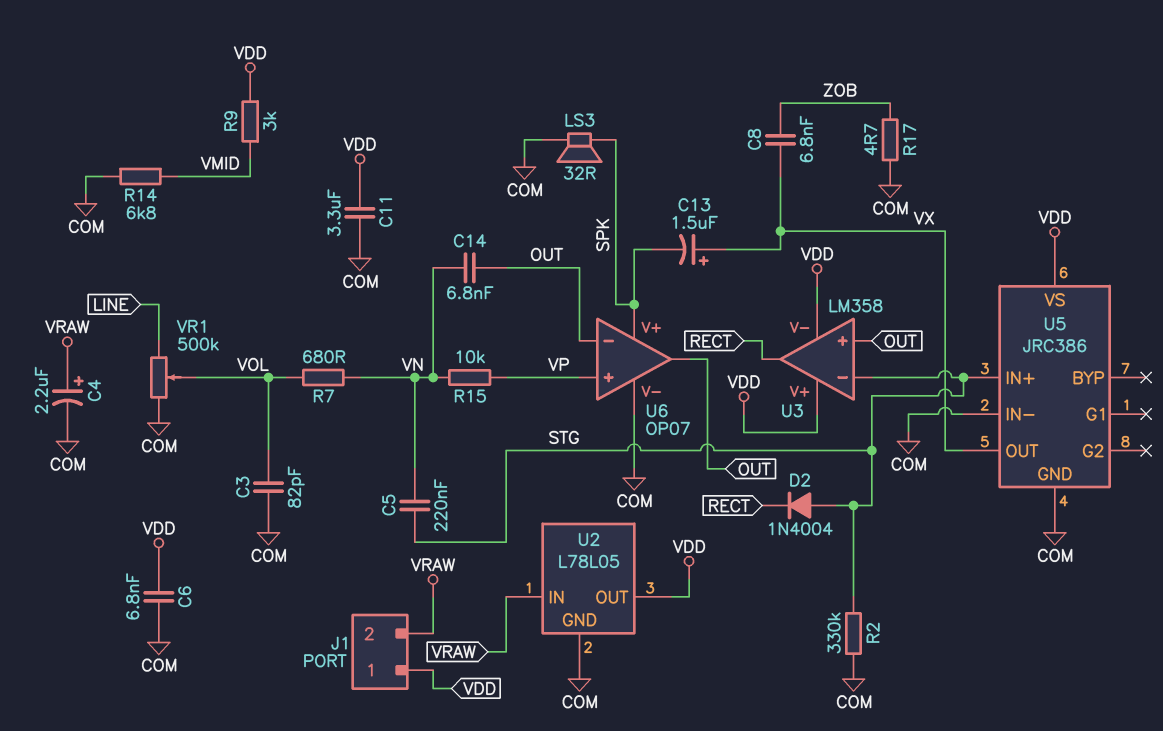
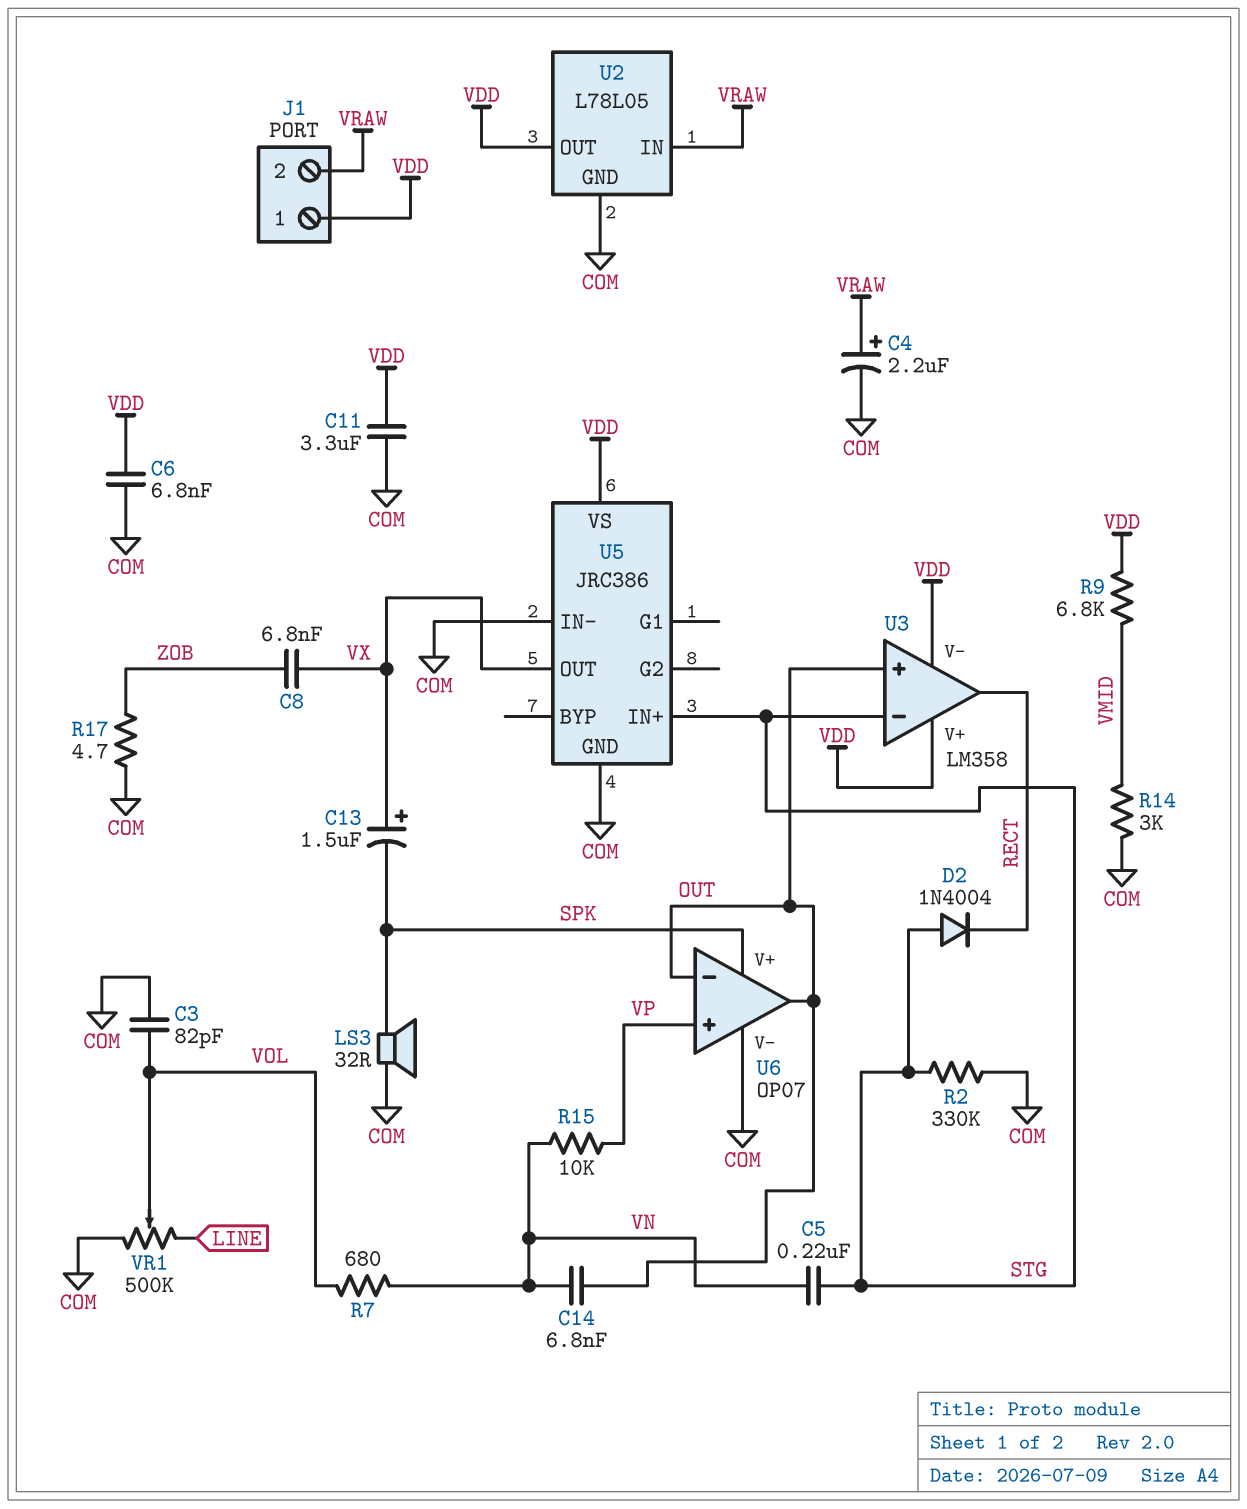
R9: 3k (VDD, VMID) -> 6.8k (VDD, VMID)
R14: 6.8k (COM, VMID) -> 3k (COM, VMID)

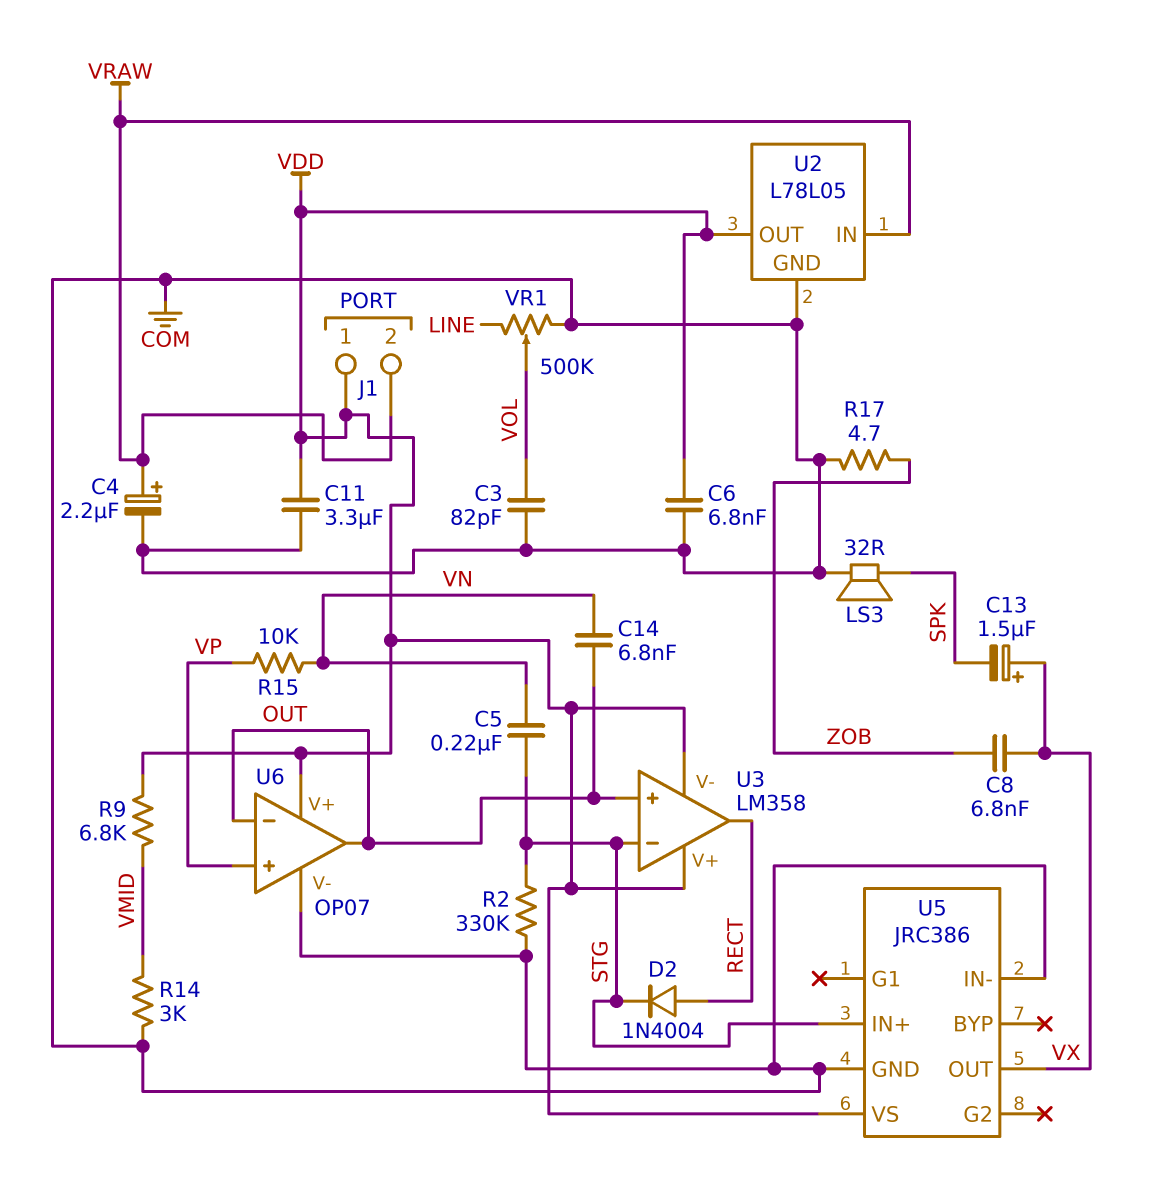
D2: diode 1N4004 (A STG, K RECT) -> diode 1N4004 (A RECT, K STG)
R7: 680 (VN, VOL) -> none
U6 pin V+: SPK -> VDD

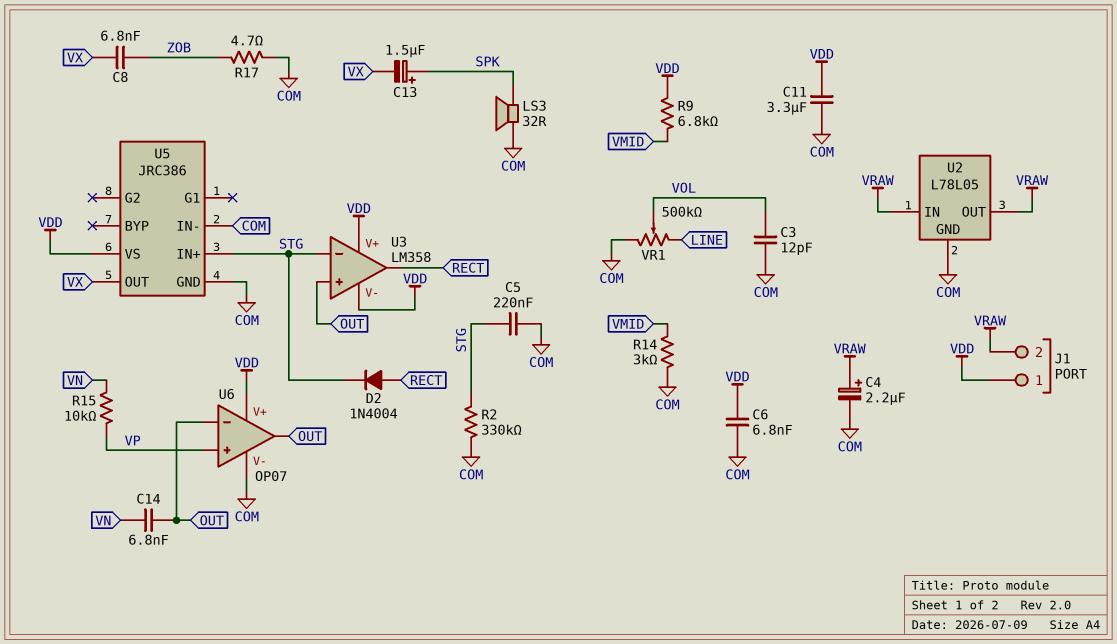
C3: 82pF (COM, VOL) -> 12pF (COM, VOL)
C5: 220nF (STG, VN) -> 220nF (COM, STG)
C13: 1.5uF (plus VX, minus SPK) -> 1.5uF (plus SPK, minus VX)
U2 pin OUT: VDD -> VRAW

